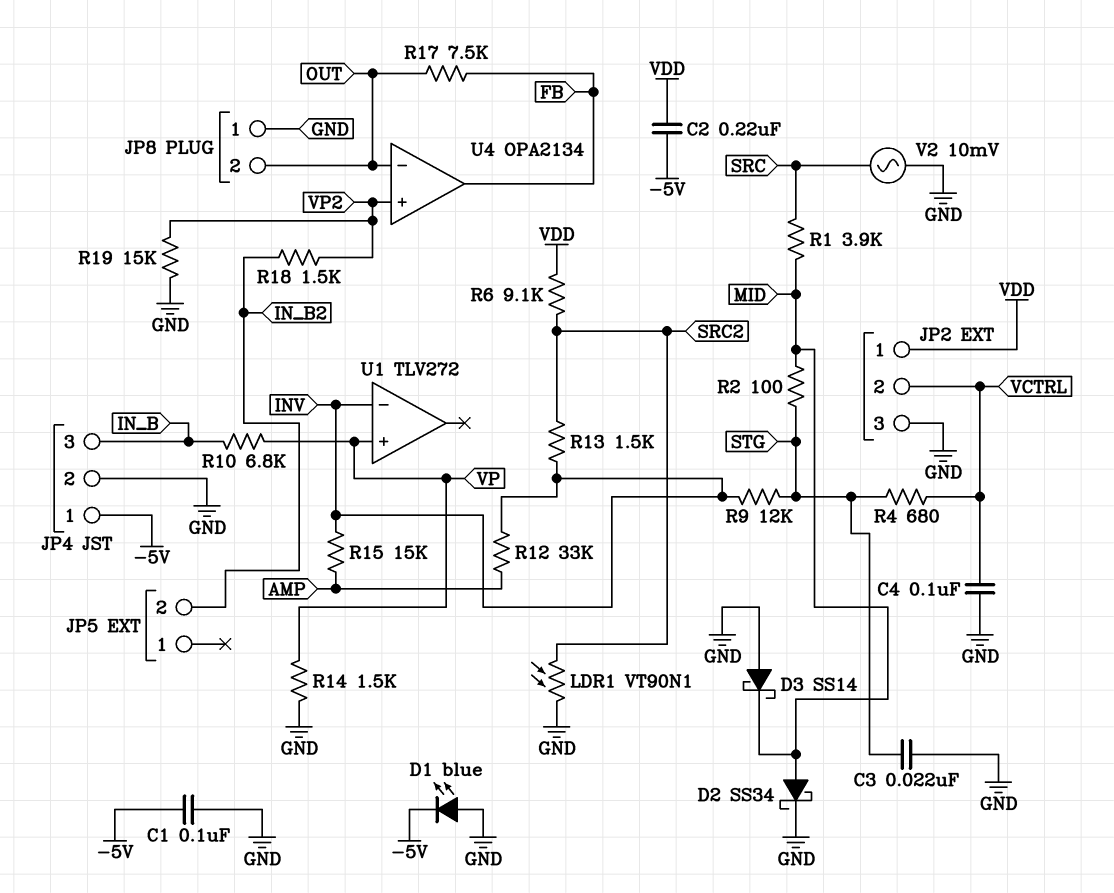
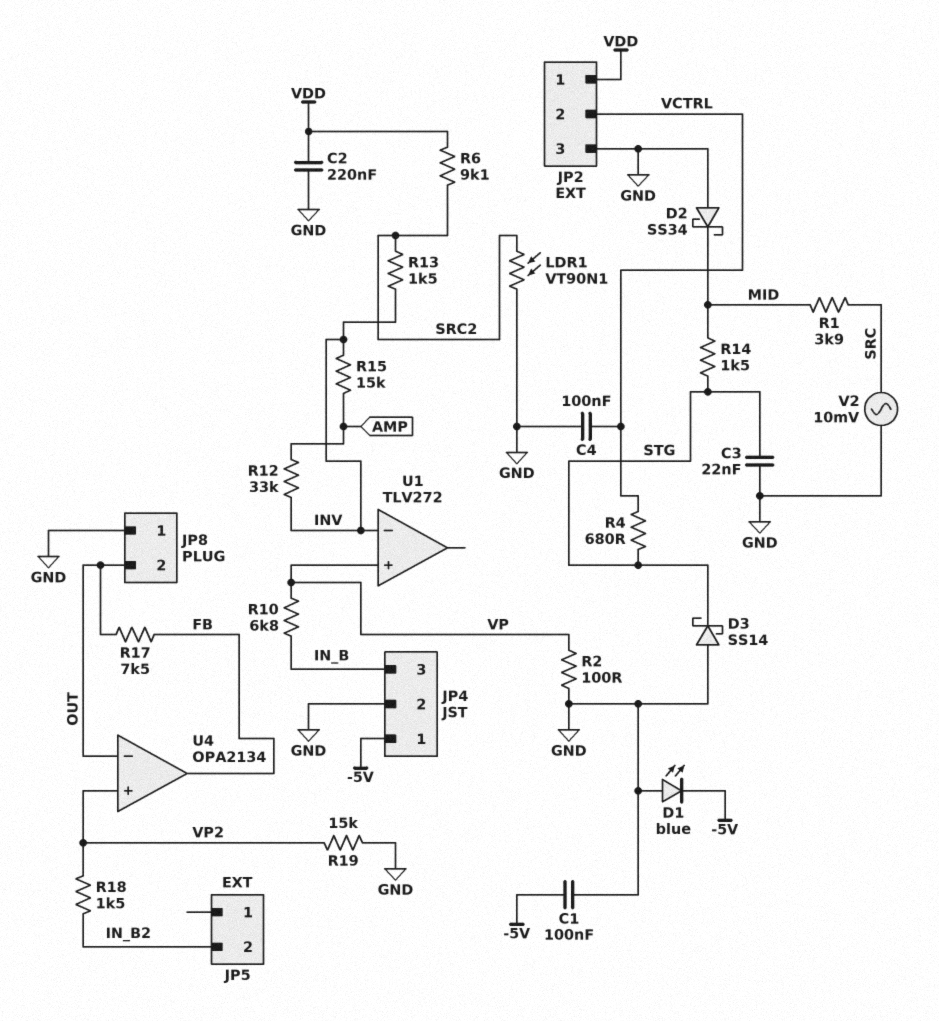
C2: 220nF (-5V, VDD) -> 220nF (GND, VDD)
D2: schottky SS34 (A MID, K GND) -> schottky SS34 (A GND, K MID)
D3: schottky SS14 (A GND, K MID) -> schottky SS14 (A GND, K STG)
R2: 100 (MID, STG) -> 100 (GND, VP)
R9: 12k (INV, STG) -> none
R14: 1.5k (GND, VP) -> 1.5k (MID, STG)

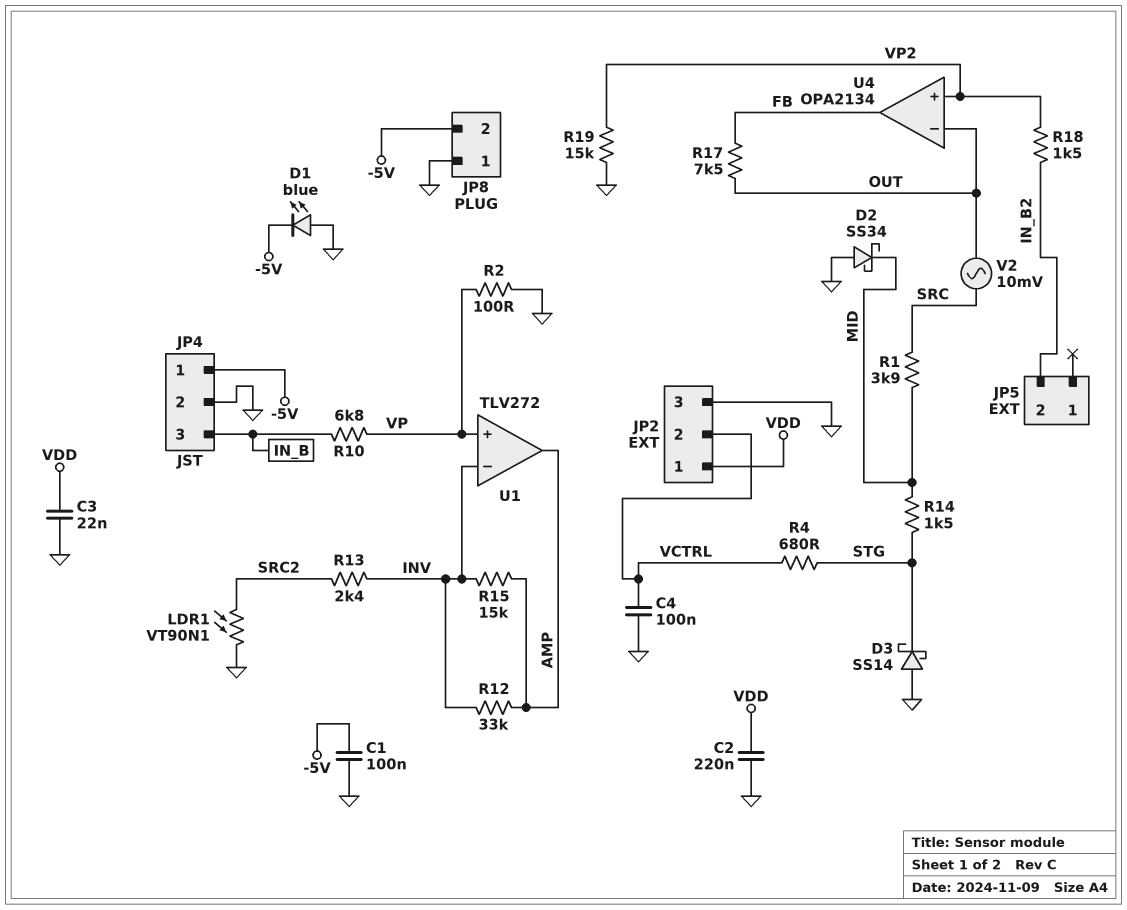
C3: 22nF (GND, STG) -> 22nF (GND, VDD)
JP8 pin 2: OUT -> -5V
R6: 9.1k (SRC2, VDD) -> none
R13: 1.5k (INV, SRC2) -> 2.4k (INV, SRC2)
U1 pin out: none -> AMP
V2: AC 10mV (GND, SRC) -> AC 10mV (OUT, SRC)

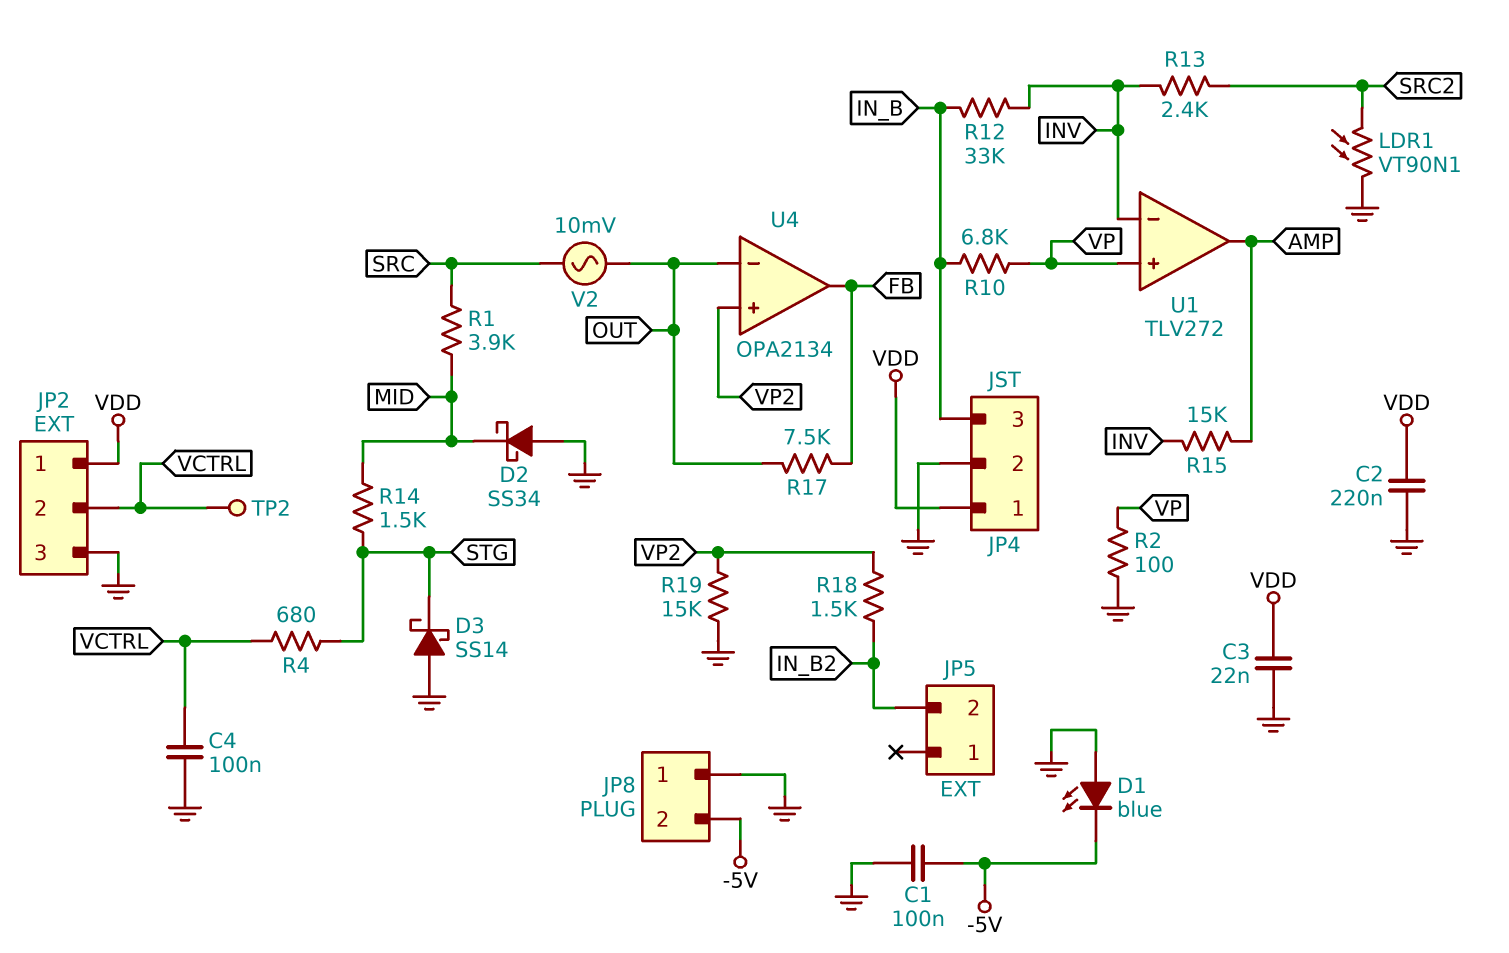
JP4 pin 1: -5V -> VDD
R12: 33k (AMP, INV) -> 33k (INV, IN_B)
TP2: none -> test point (VCTRL)

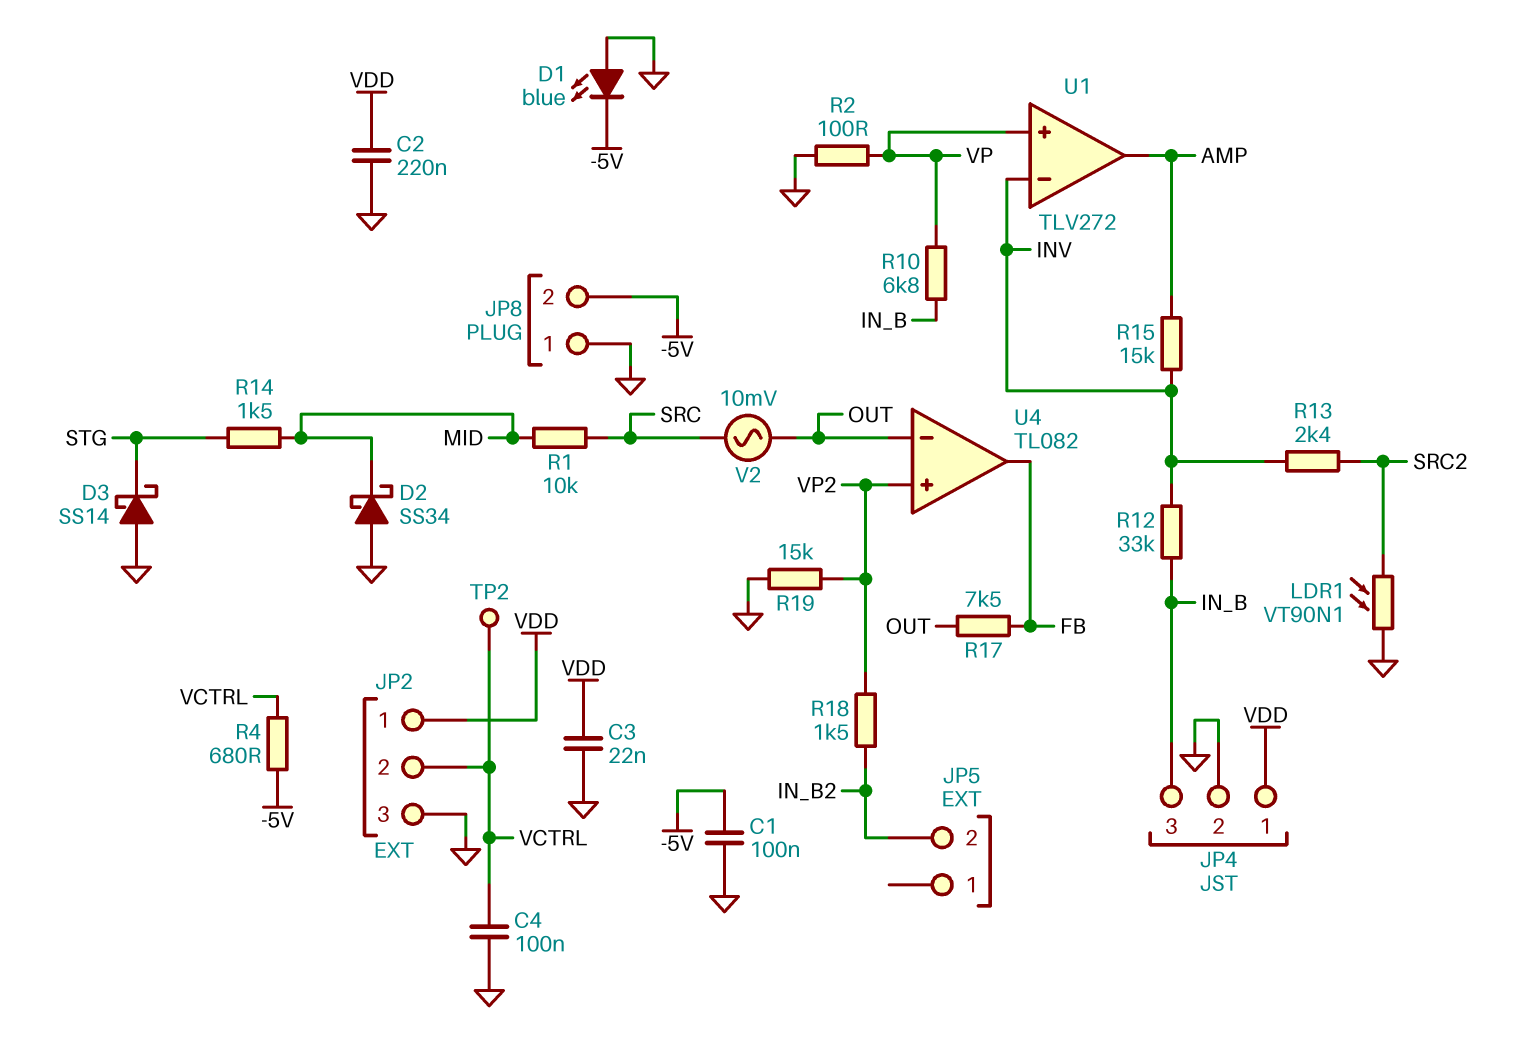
R1: 3.9k (MID, SRC) -> 10k (MID, SRC)
R4: 680 (STG, VCTRL) -> 680 (-5V, VCTRL)
U4: OPA2134 -> TL082

